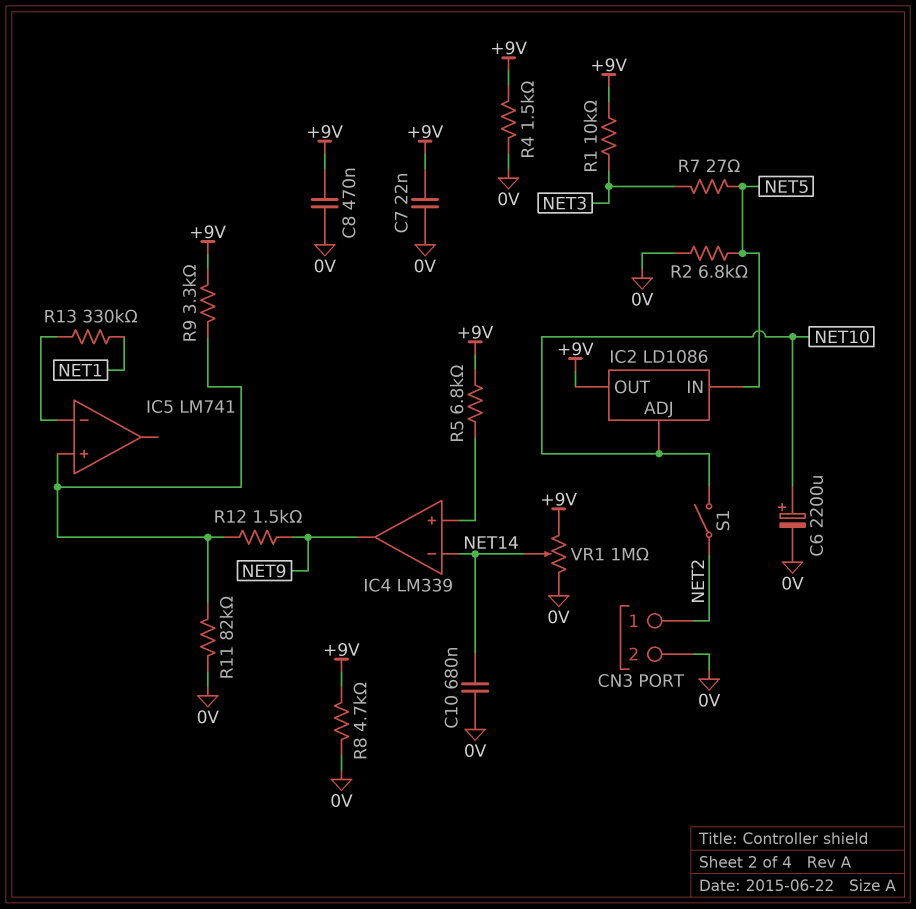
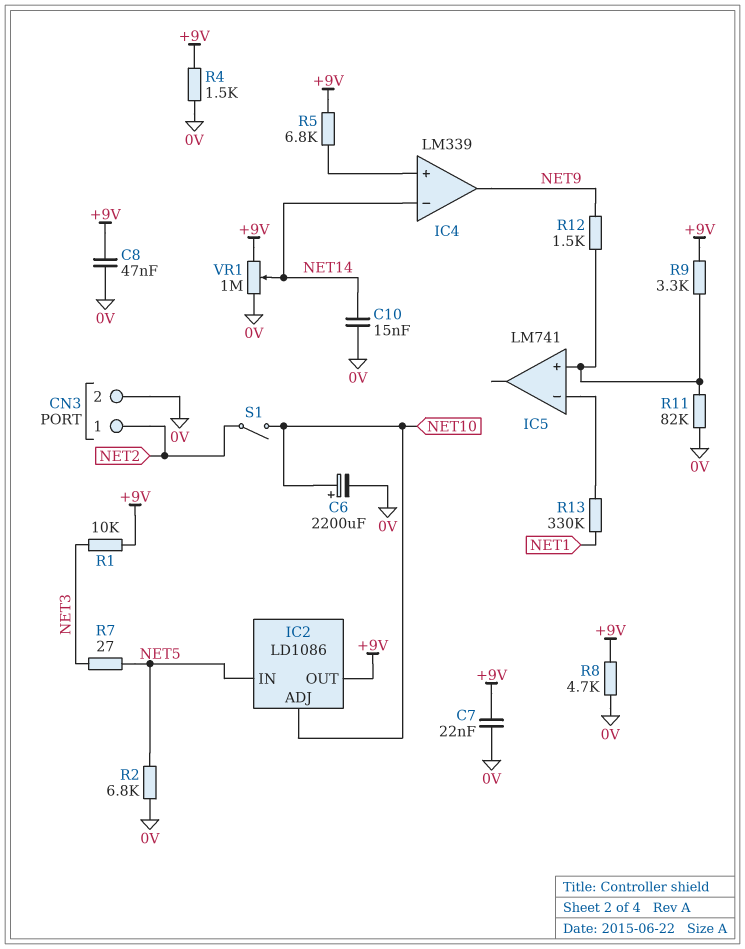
C8: 470nF (+9V, 0V) -> 47nF (+9V, 0V)
C10: 680nF (0V, NET14) -> 15nF (0V, NET14)

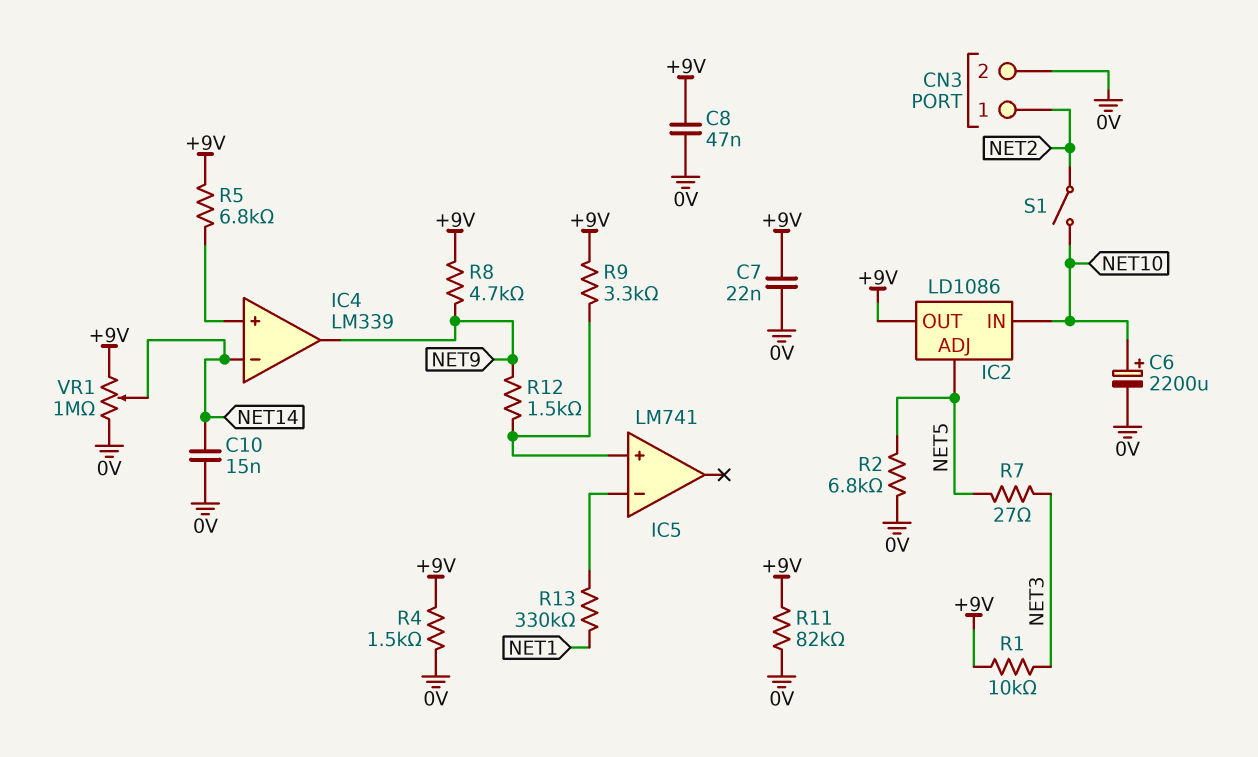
IC2 pin ADJ: NET10 -> NET5
IC2 pin IN: NET5 -> NET10
R8: 4.7k (+9V, 0V) -> 4.7k (+9V, NET9)
R11: 82k (0V, IC5/in+) -> 82k (+9V, 0V)

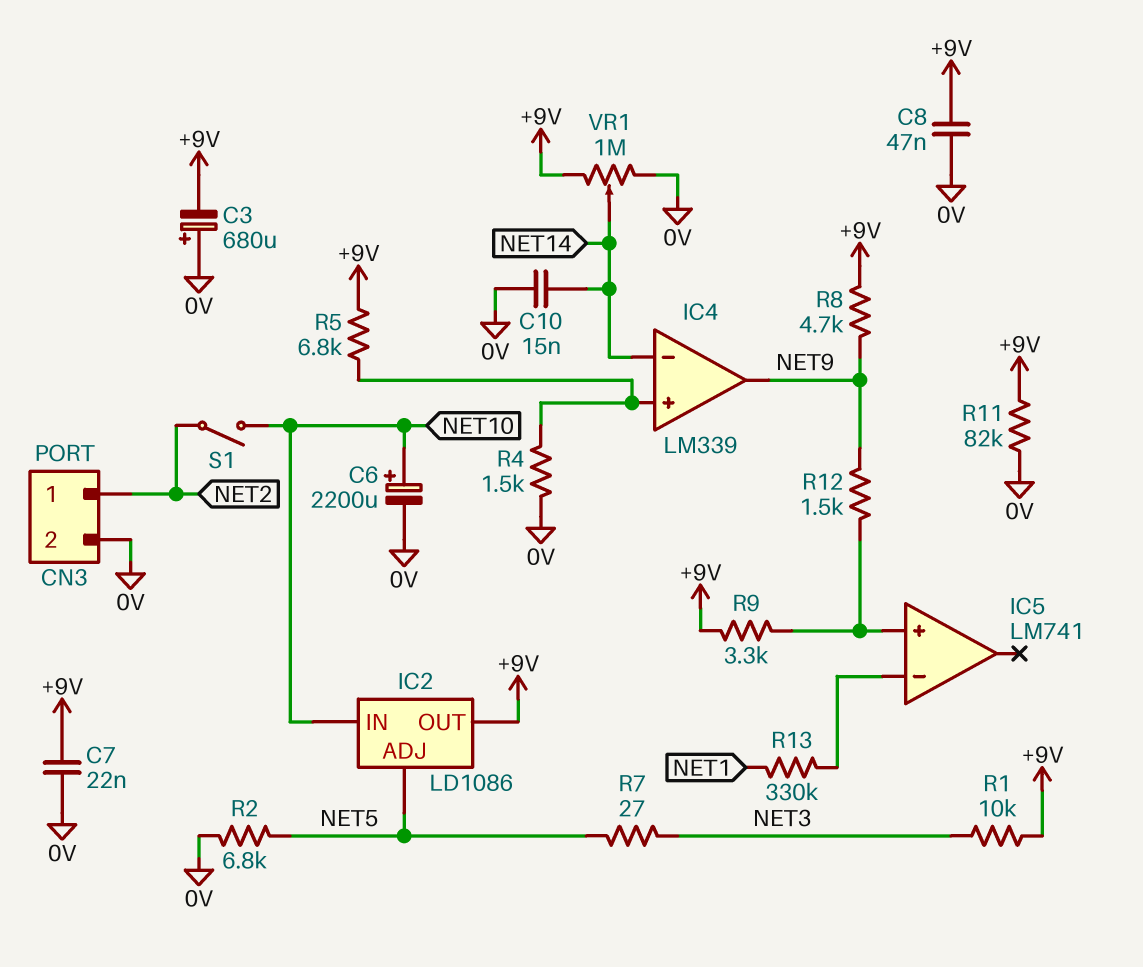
C3: none -> 680uF (plus 0V, minus +9V)
R4: 1.5k (+9V, 0V) -> 1.5k (0V, IC4/in+)

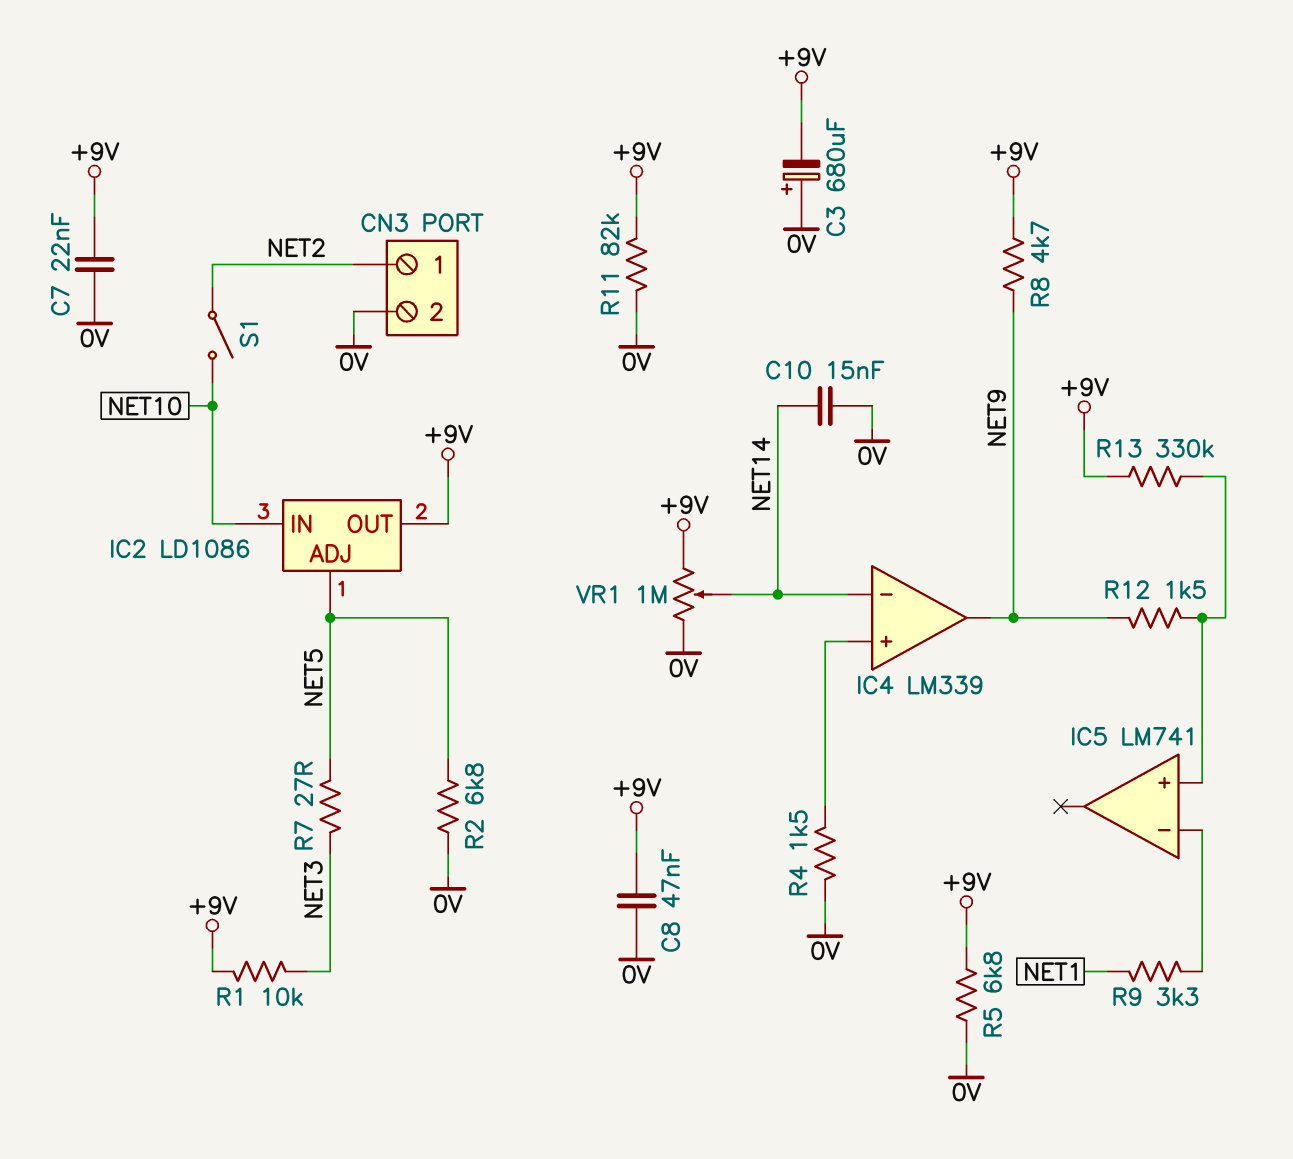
C6: 2200uF (plus NET10, minus 0V) -> none
R5: 6.8k (+9V, IC4/in+) -> 6.8k (+9V, 0V)
R9: 3.3k (+9V, IC5/in+) -> 3.3k (IC5/in-, NET1)
R13: 330k (IC5/in-, NET1) -> 330k (+9V, IC5/in+)

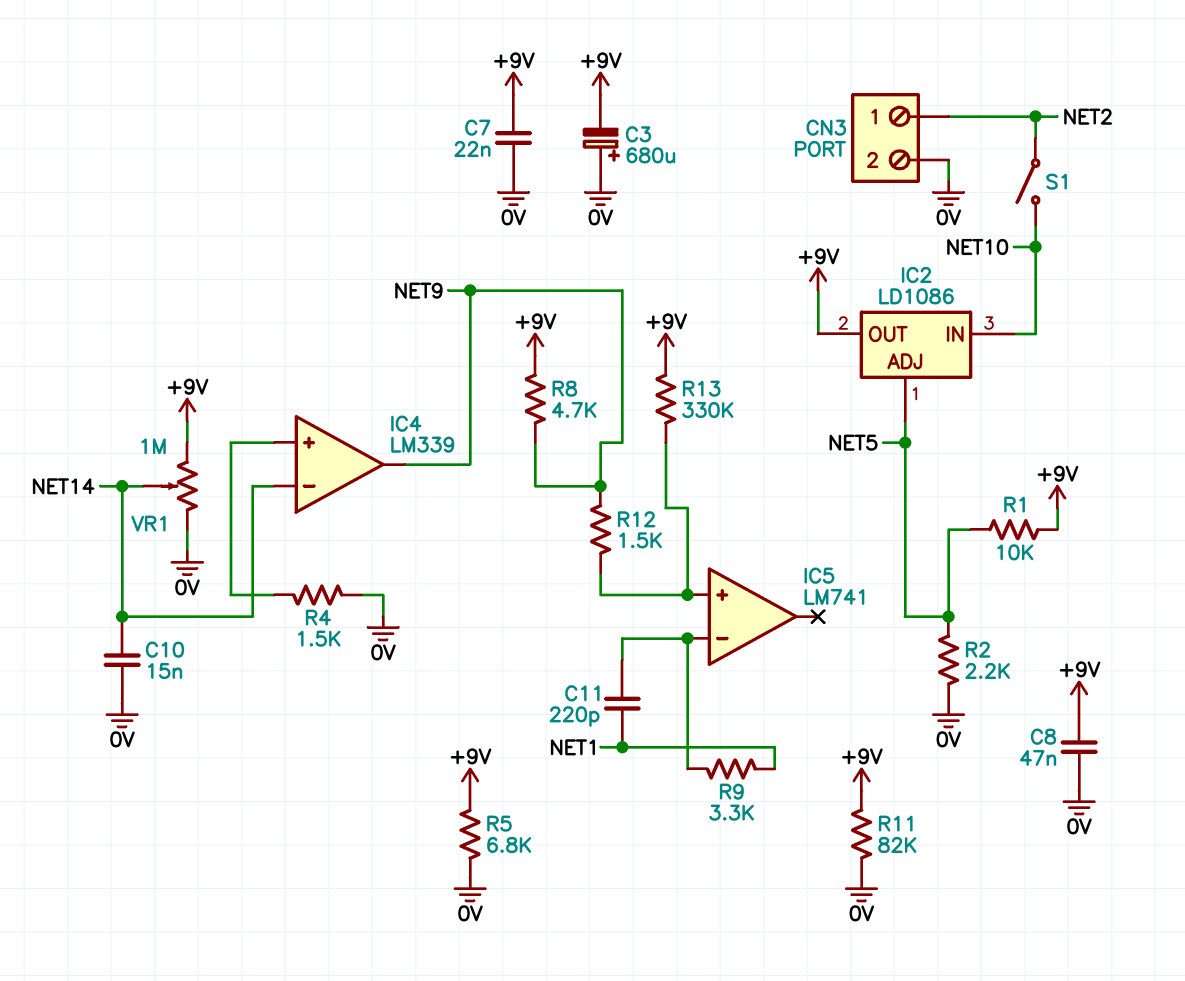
C11: none -> 220pF (IC5/in-, NET1)
R1: 10k (+9V, NET3) -> 10k (+9V, NET5)
R2: 6.8k (0V, NET5) -> 2.2k (0V, NET5)
R7: 27 (NET3, NET5) -> none

